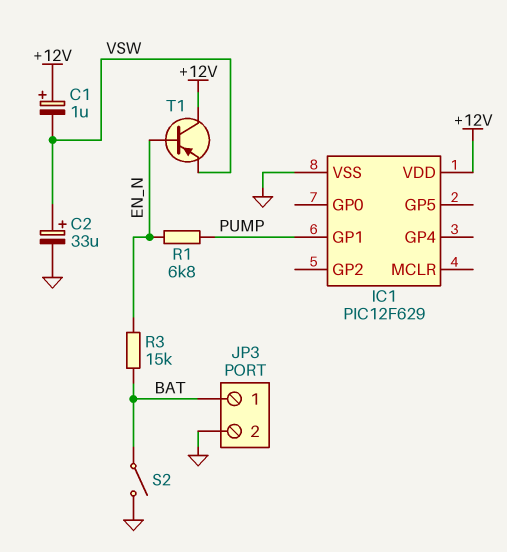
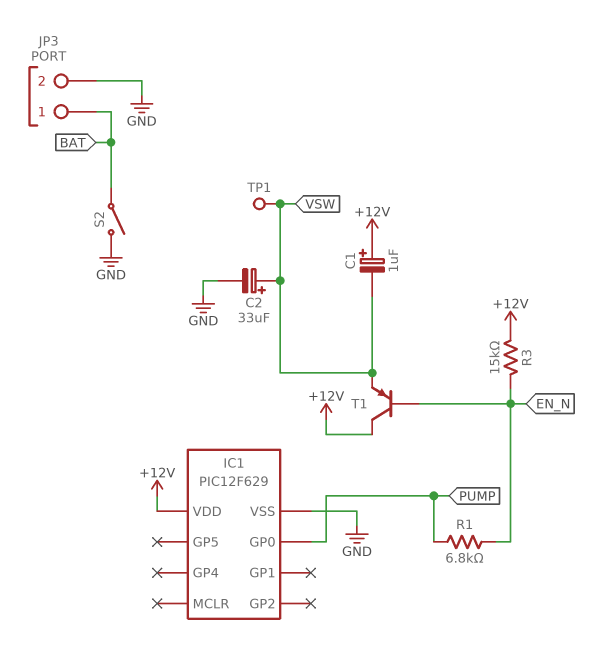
IC1 pin GP0: none -> PUMP
IC1 pin GP1: PUMP -> none
R3: 15k (BAT, EN_N) -> 15k (+12V, EN_N)
TP1: none -> test point (VSW)

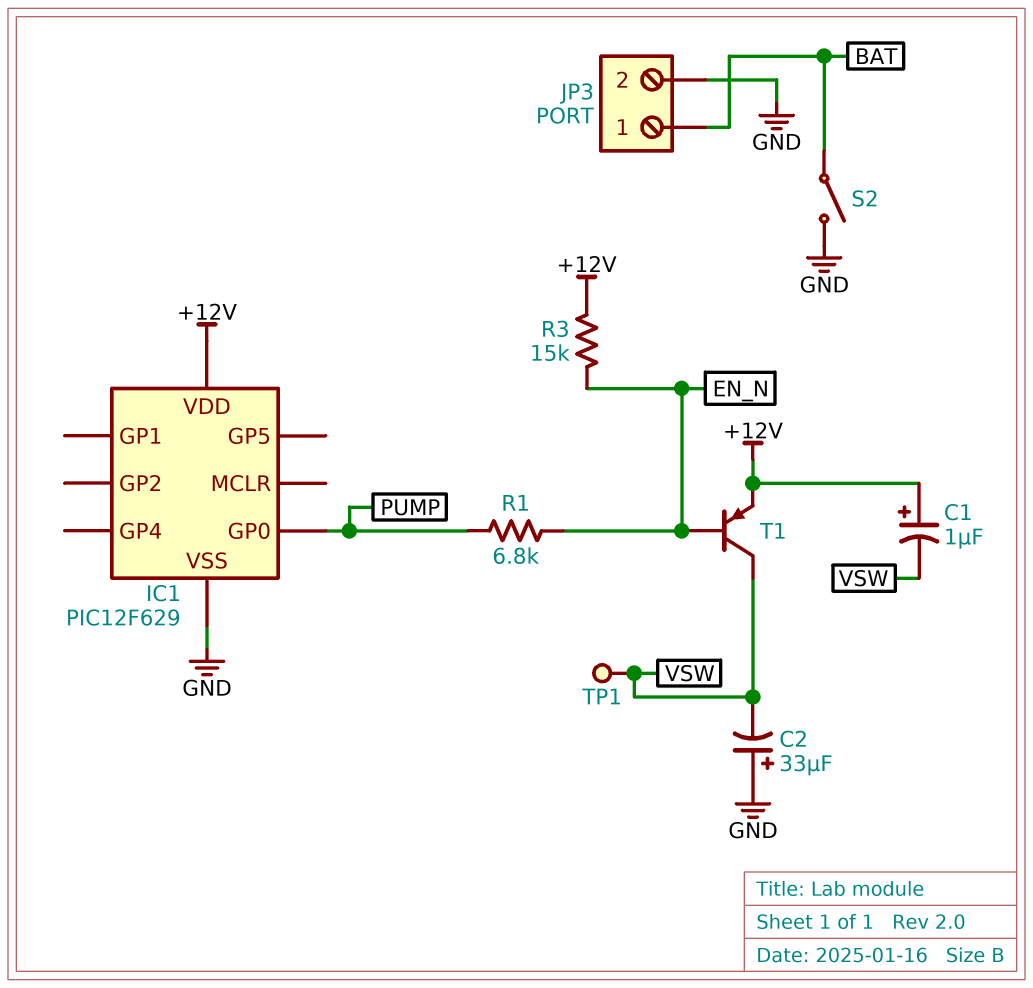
C2: 33uF (plus VSW, minus GND) -> 33uF (plus GND, minus VSW)
T1: PNP (B EN_N, C +12V, E VSW) -> PNP (B EN_N, C VSW, E +12V)

